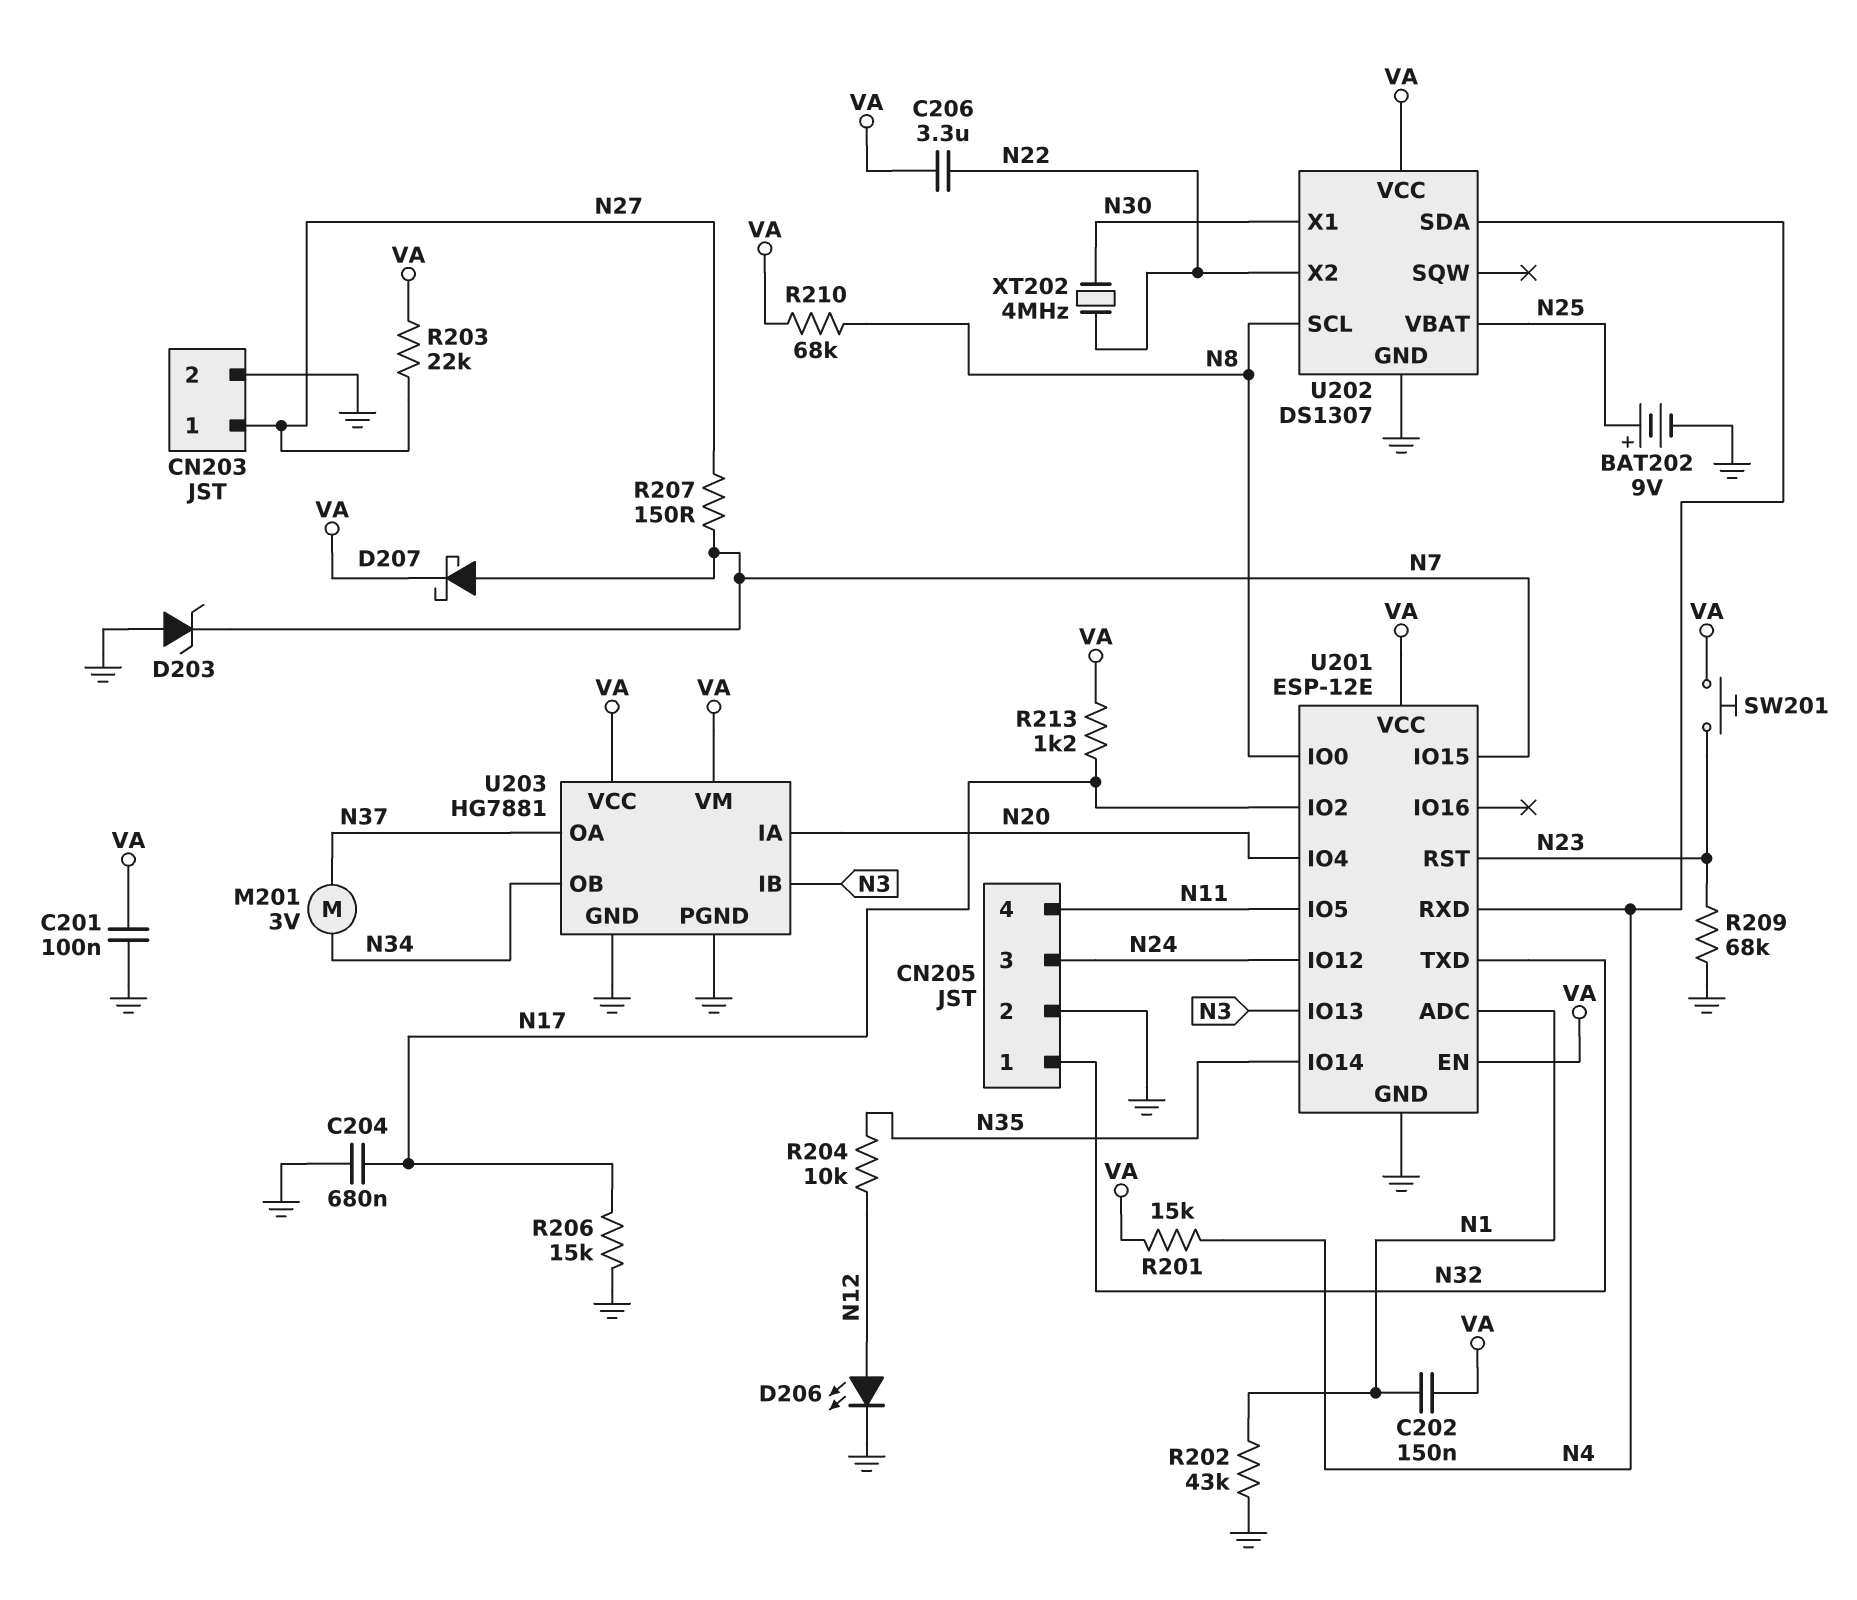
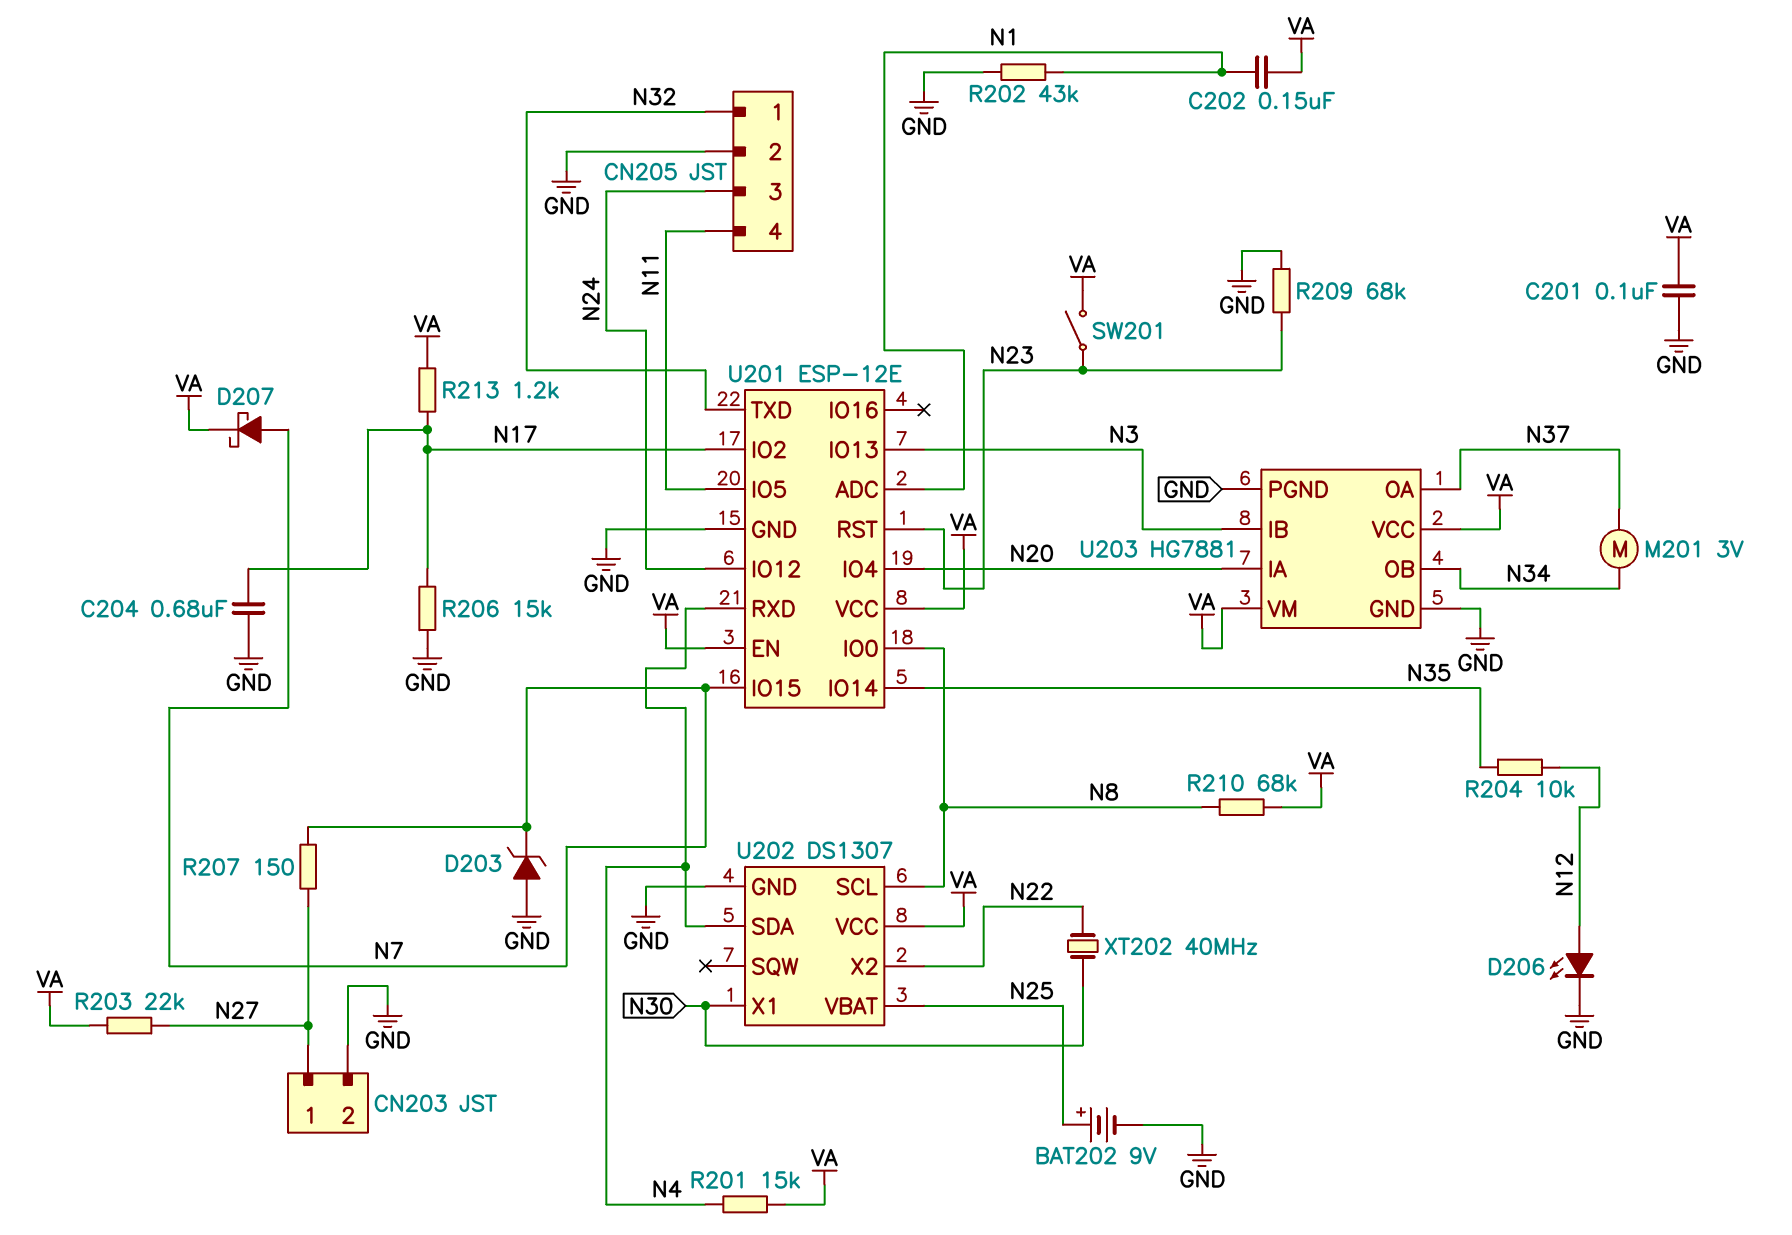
C206: 3.3uF (N22, VA) -> none
SW201: button (N23, VA) -> switch (N23, VA)
XT202: 4MHz (N22, N30) -> 40MHz (N22, N30)

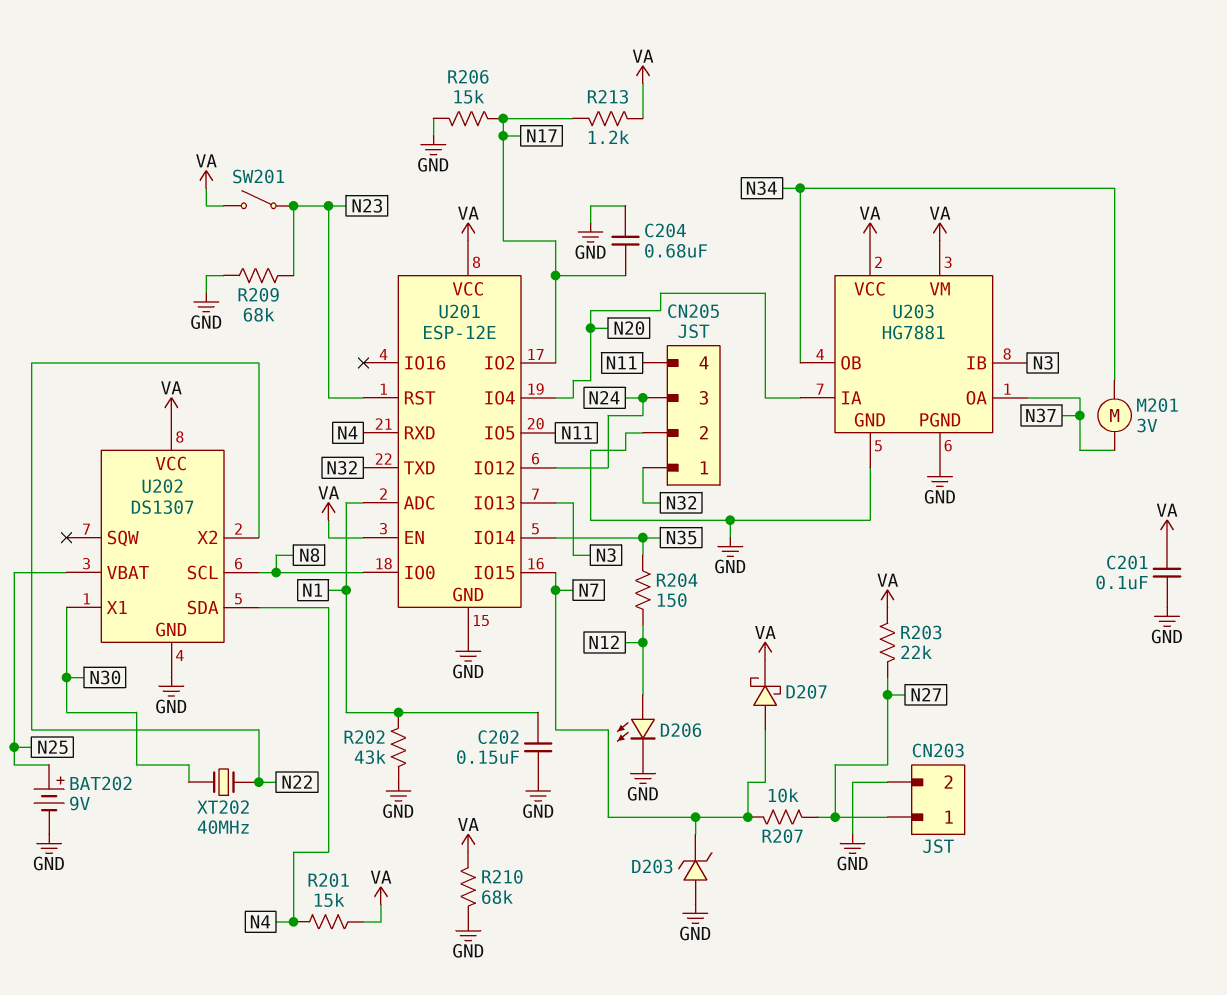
C202: 150nF (N1, VA) -> 150nF (GND, N1)
R204: 10k (N12, N35) -> 150 (N12, N35)
R207: 150 (N7, N27) -> 10k (N7, N27)
R210: 68k (N8, VA) -> 68k (GND, VA)

